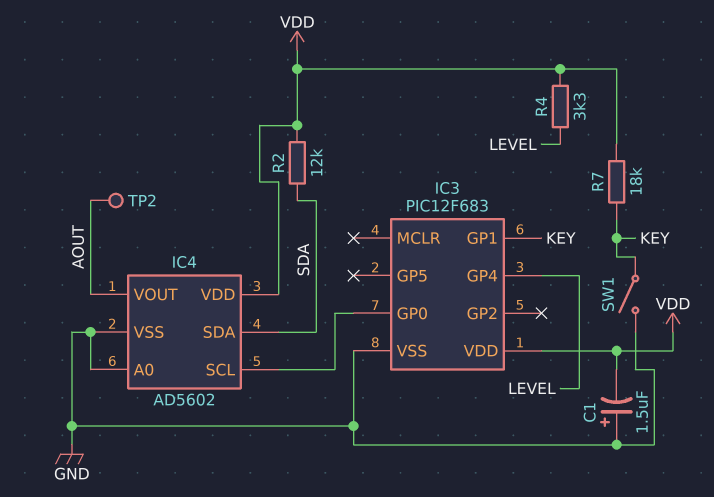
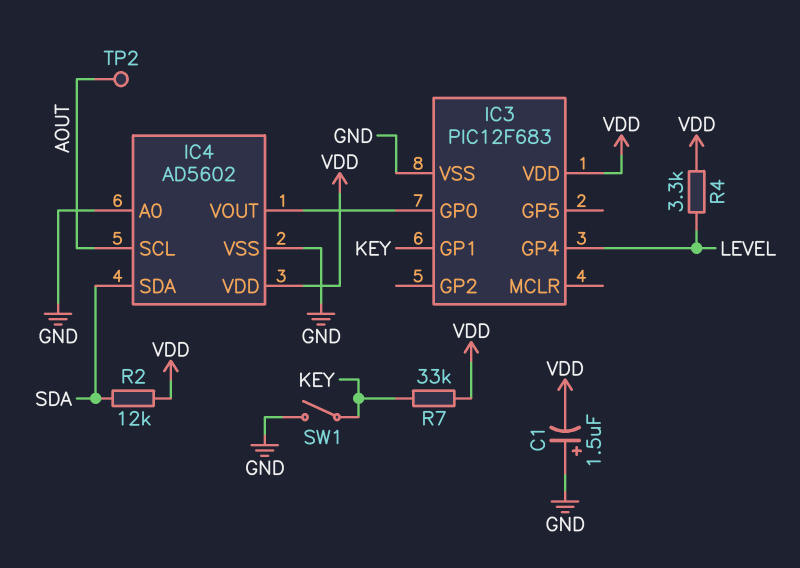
IC4 pin SCL: IC3/GP0 -> AOUT
IC4 pin VOUT: AOUT -> IC3/GP0
R7: 18k (KEY, VDD) -> 33k (KEY, VDD)

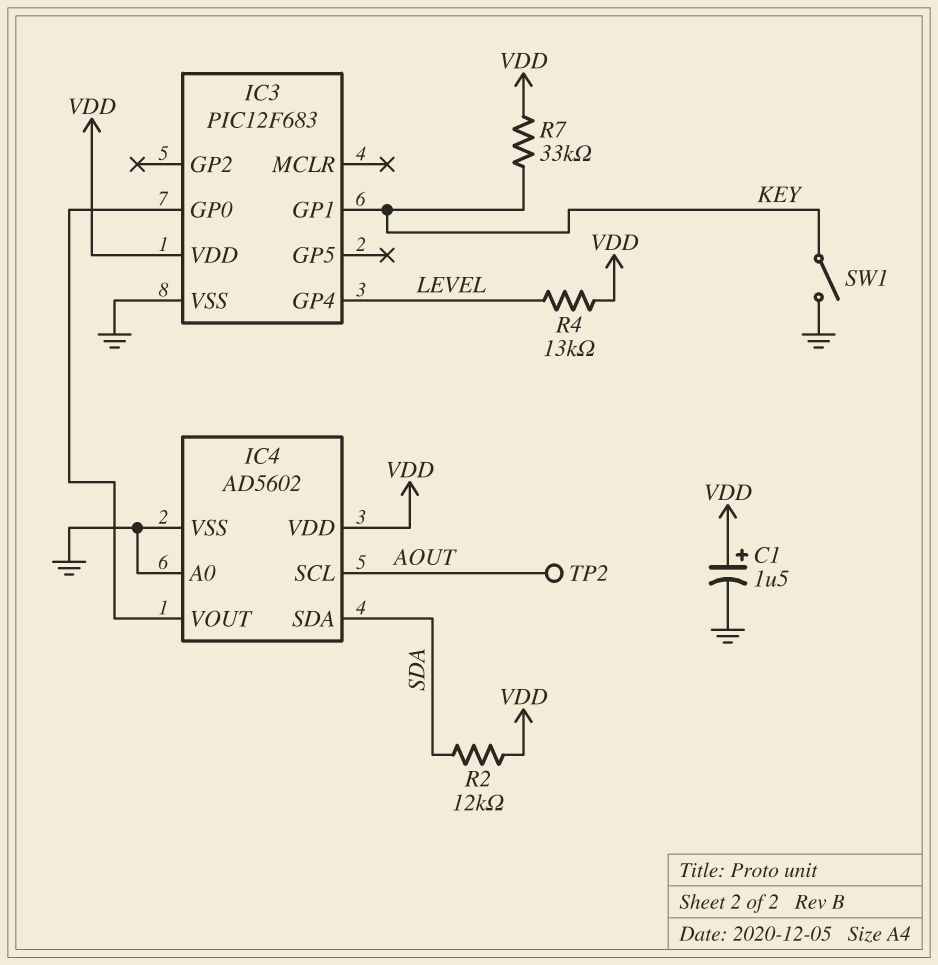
C1: 1.5uF (plus GND, minus VDD) -> 1.5uF (plus VDD, minus GND)
R4: 3.3k (LEVEL, VDD) -> 13k (LEVEL, VDD)

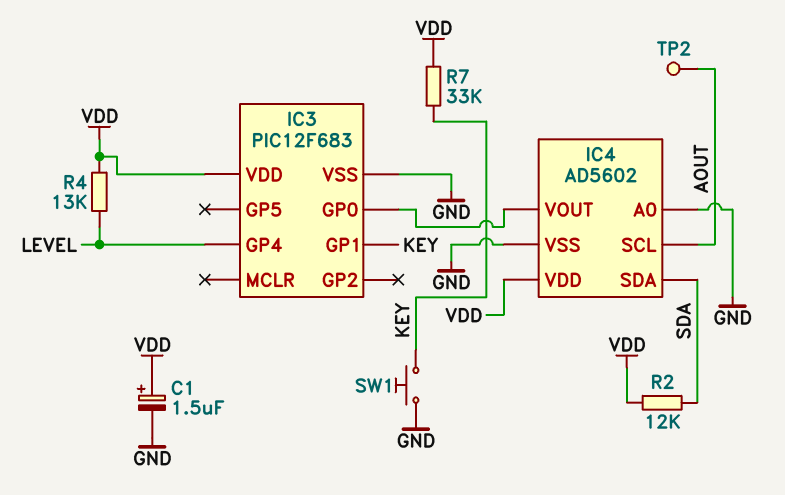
SW1: switch (GND, KEY) -> button (GND, KEY)

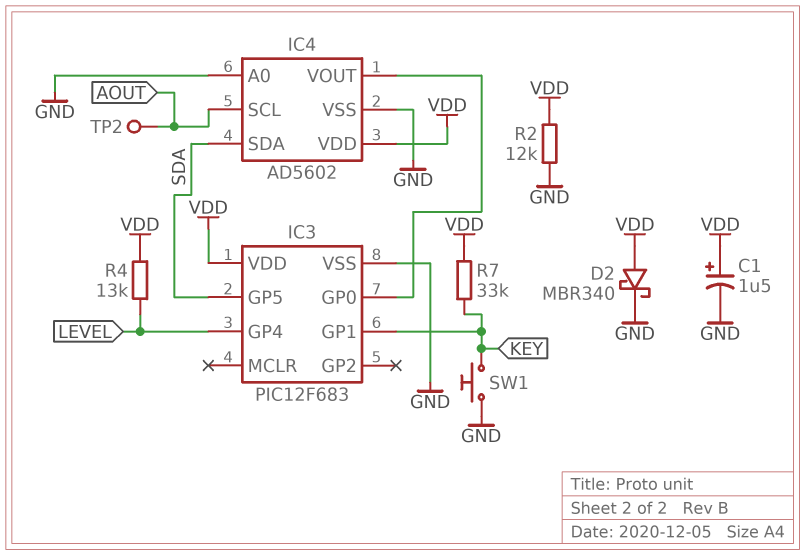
D2: none -> schottky MBR340 (A VDD, K GND)
IC3 pin GP5: none -> SDA
R2: 12k (SDA, VDD) -> 12k (GND, VDD)

